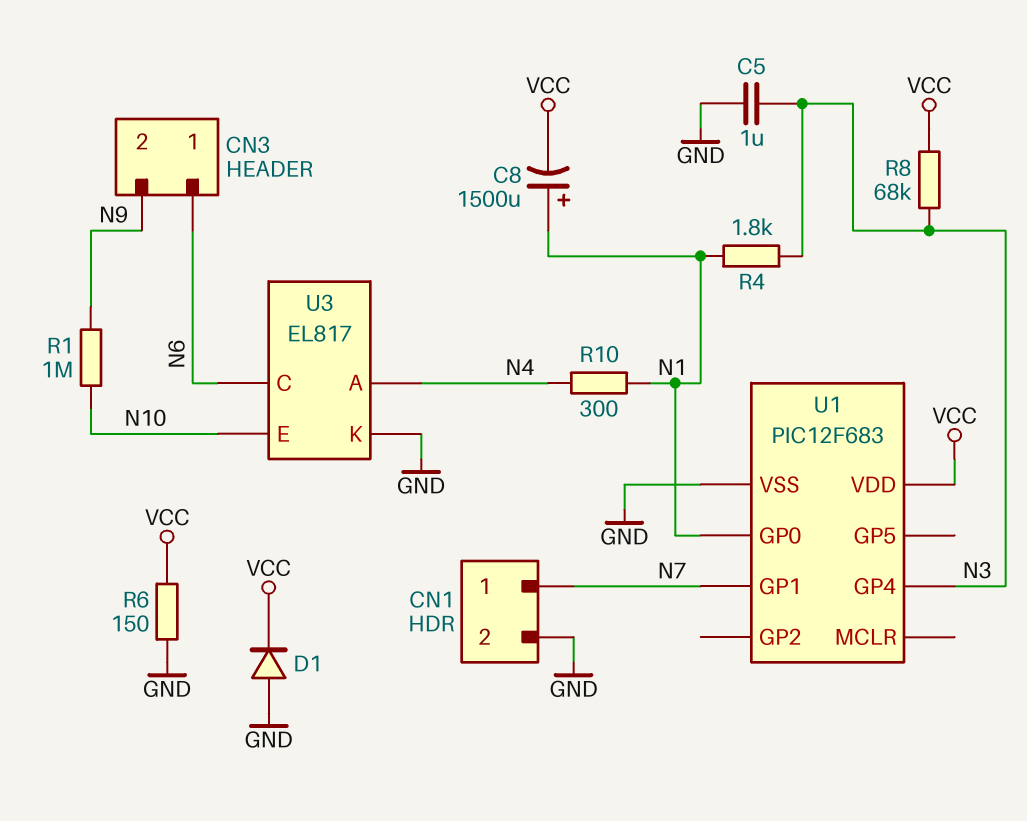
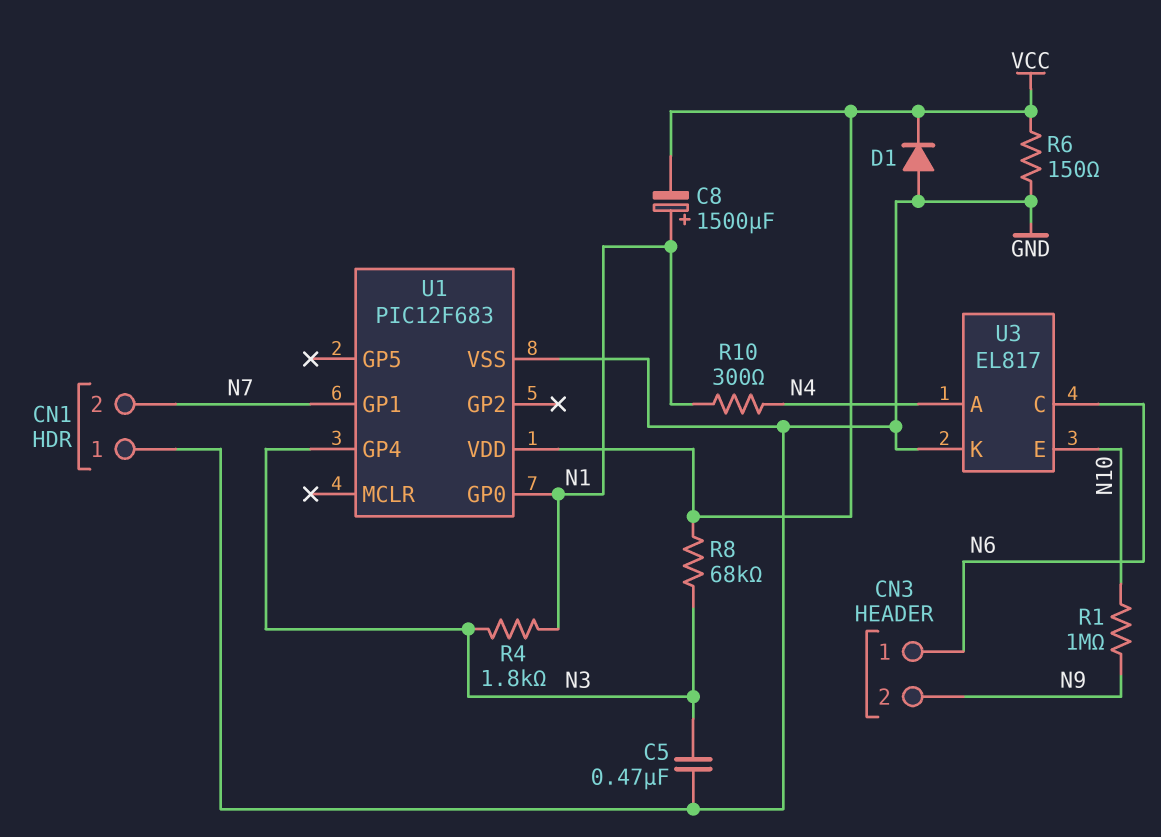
C5: 1uF (GND, N3) -> 470nF (GND, N3)
CN1 pin 1: N7 -> GND
CN1 pin 2: GND -> N7

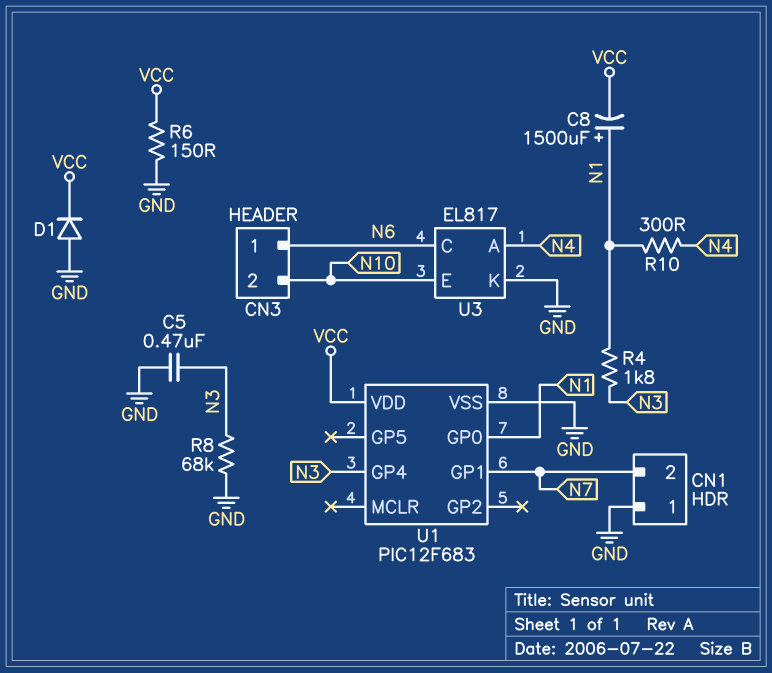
CN3 pin 2: N9 -> N10
R1: 1M (N9, N10) -> none
R8: 68k (N3, VCC) -> 68k (GND, N3)

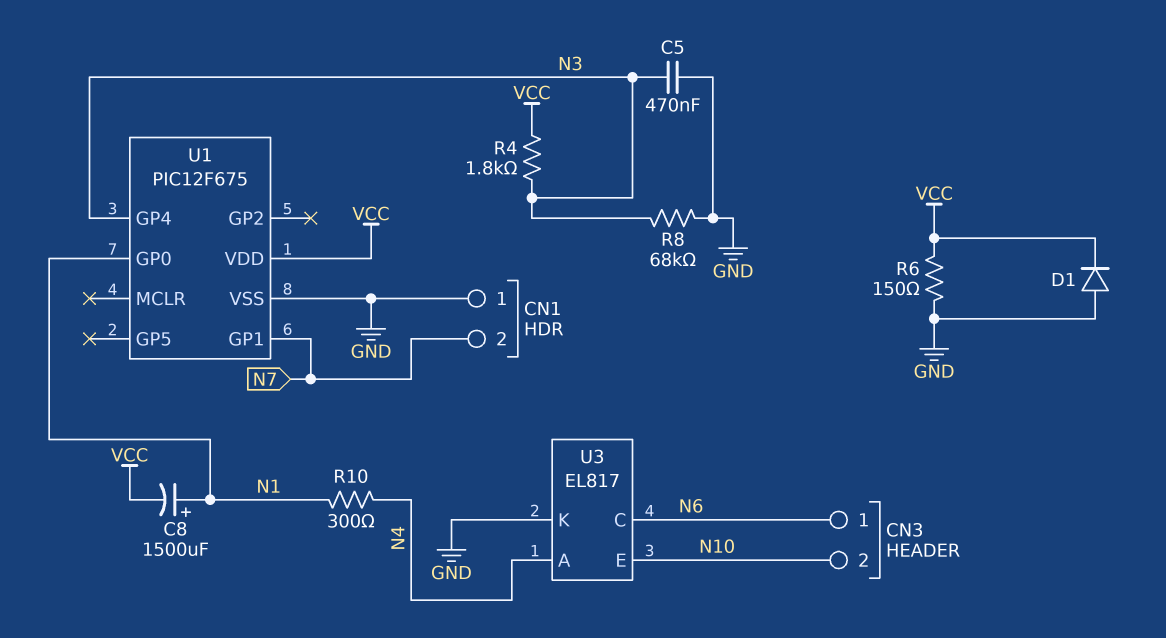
R4: 1.8k (N1, N3) -> 1.8k (N3, VCC)
U1: PIC12F683 -> PIC12F675

